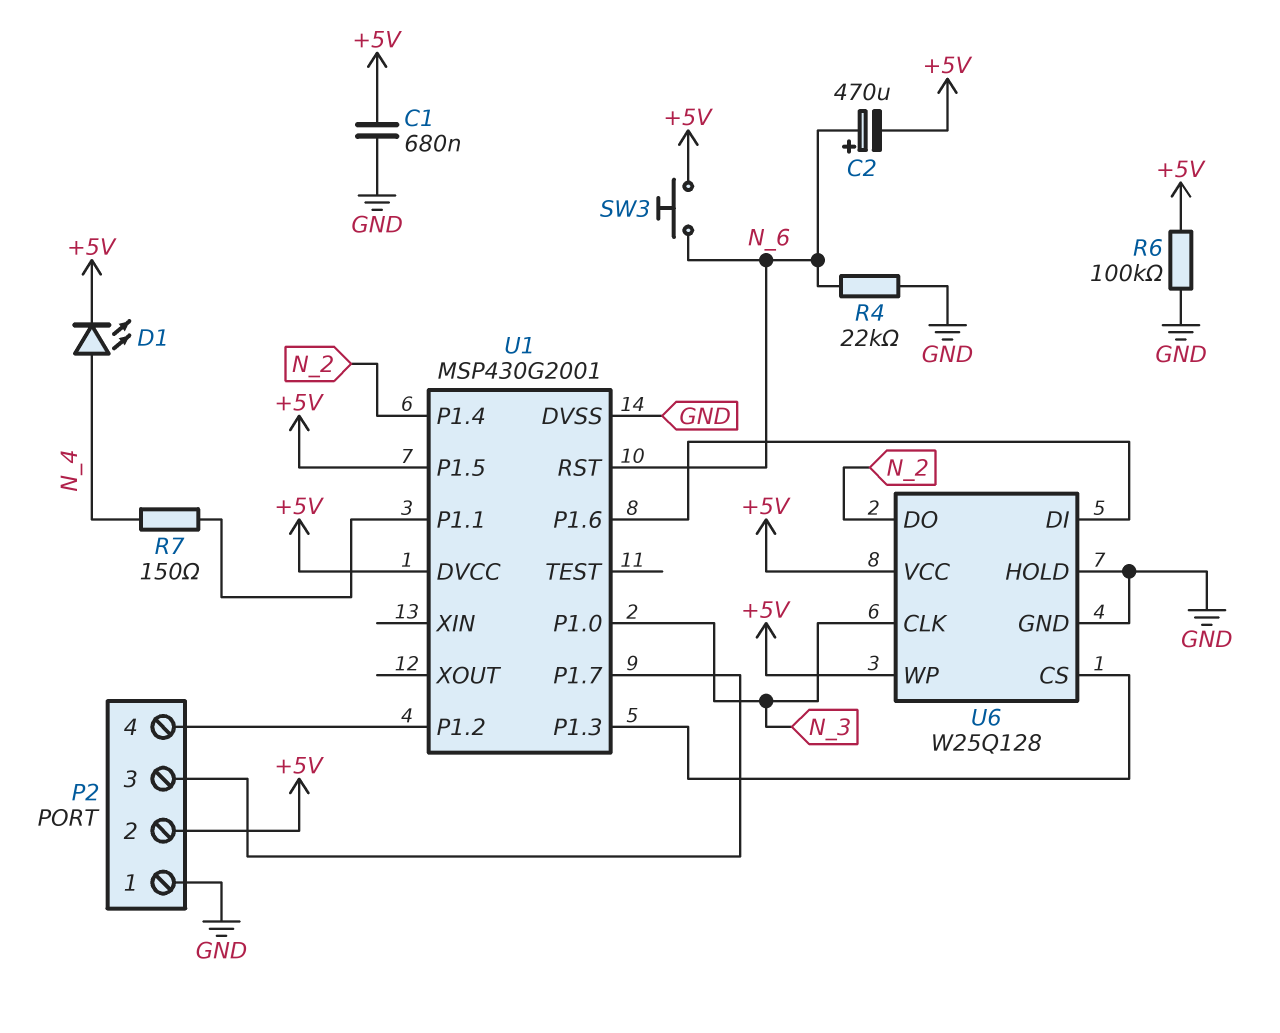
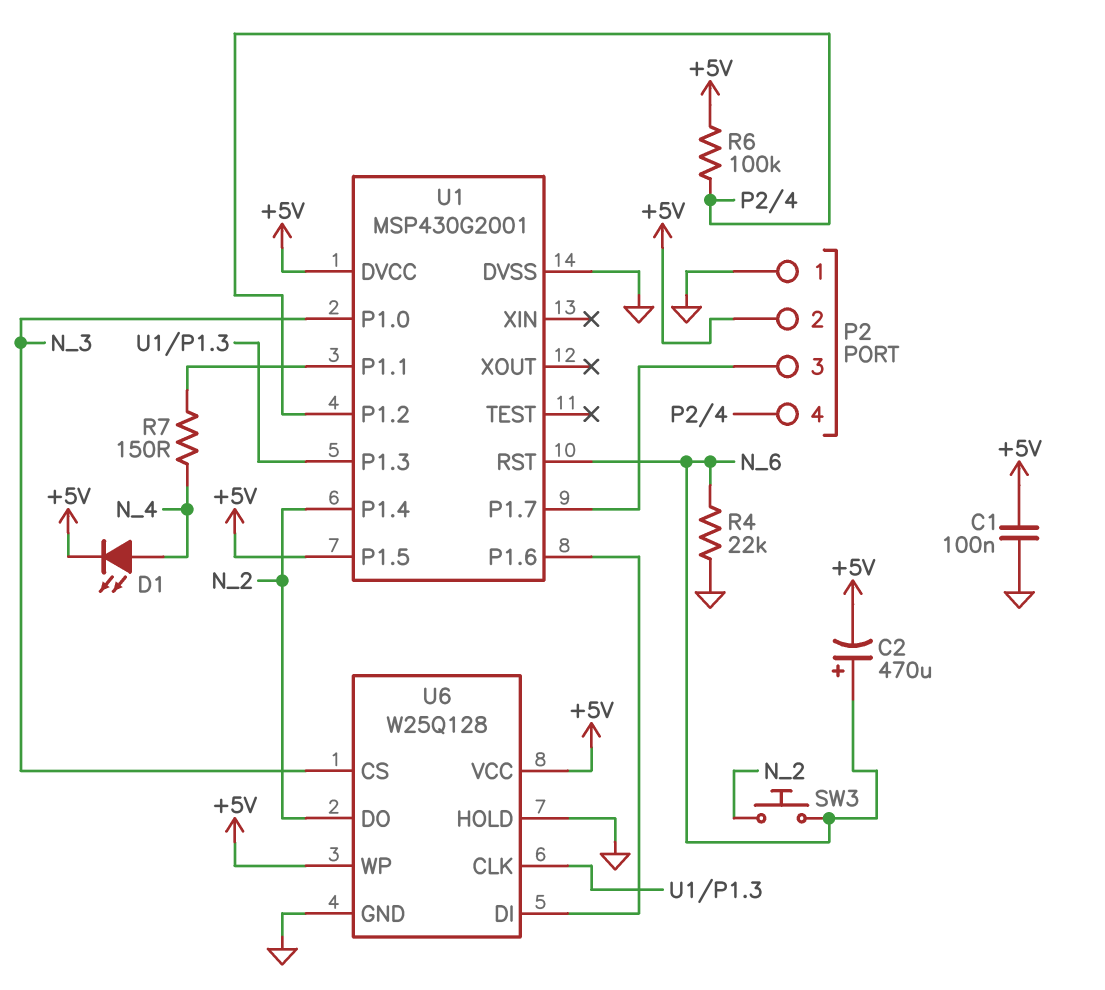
C1: 680nF (+5V, GND) -> 100nF (+5V, GND)
R6: 100k (+5V, GND) -> 100k (+5V, P2/4)
SW3: button (+5V, N_6) -> button (N_2, N_6)
U6 pin CLK: N_3 -> U1/P1.3
U6 pin CS: U1/P1.3 -> N_3

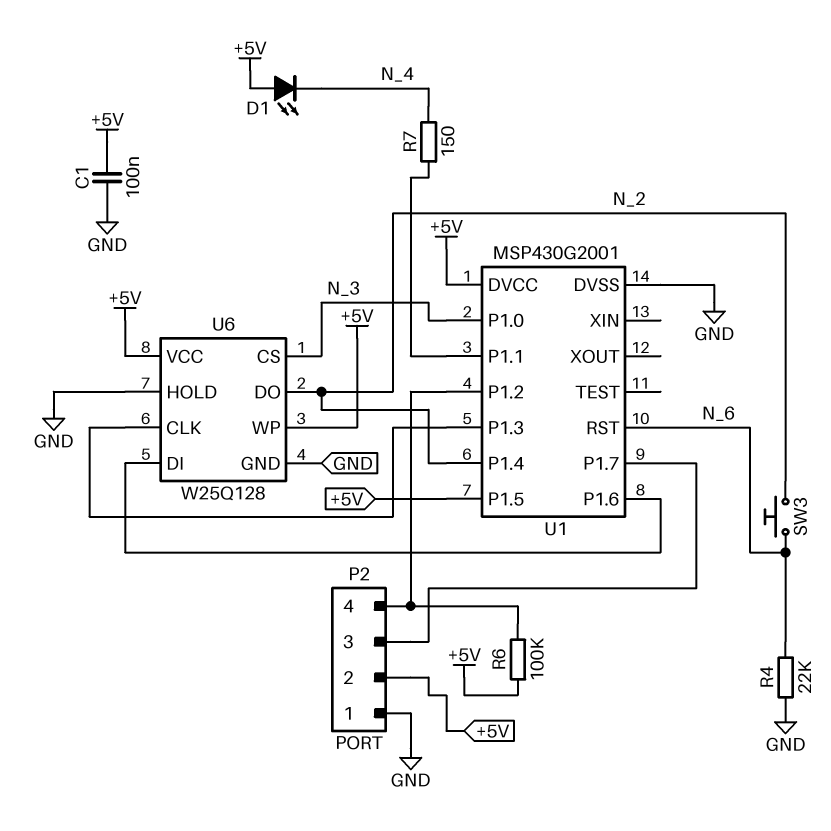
C2: 470uF (plus N_6, minus +5V) -> none
D1: LED (A N_4, K +5V) -> LED (A +5V, K N_4)

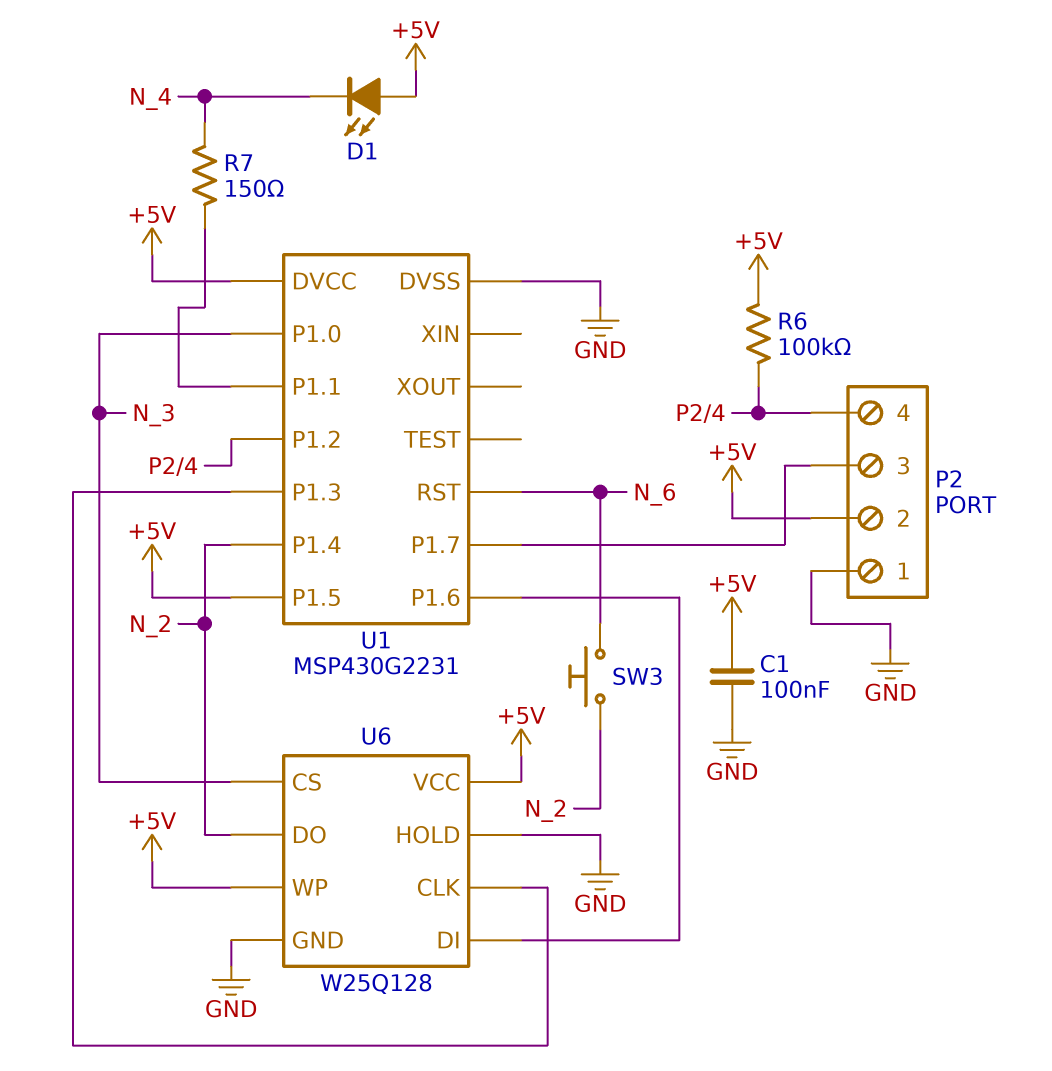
R4: 22k (GND, N_6) -> none
U1: MSP430G2001 -> MSP430G2231

